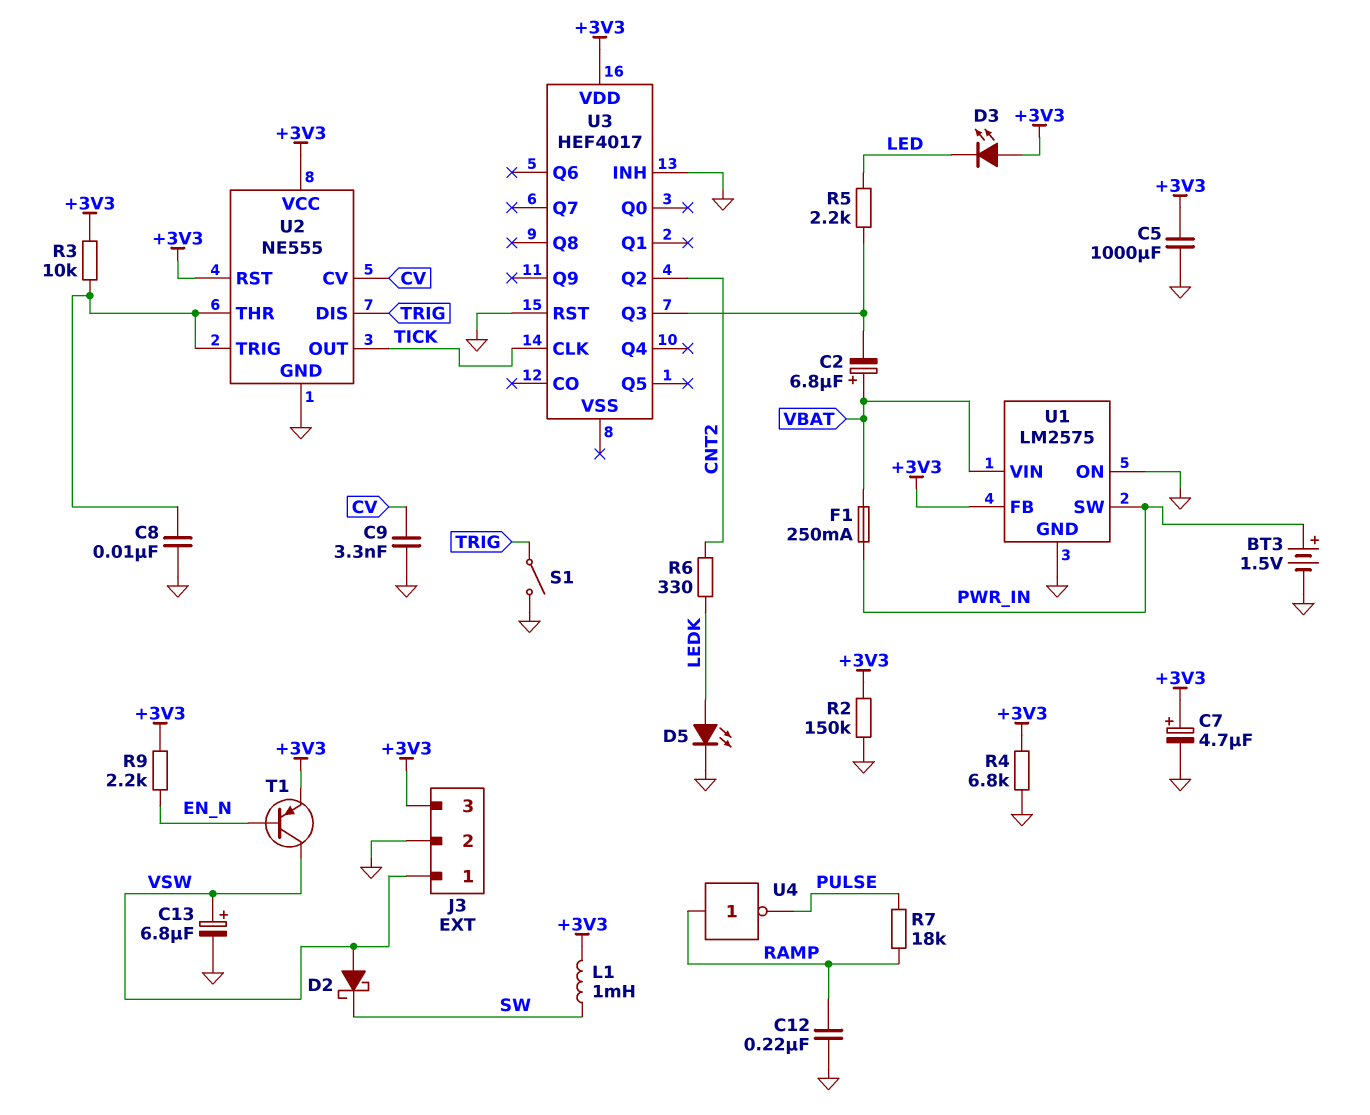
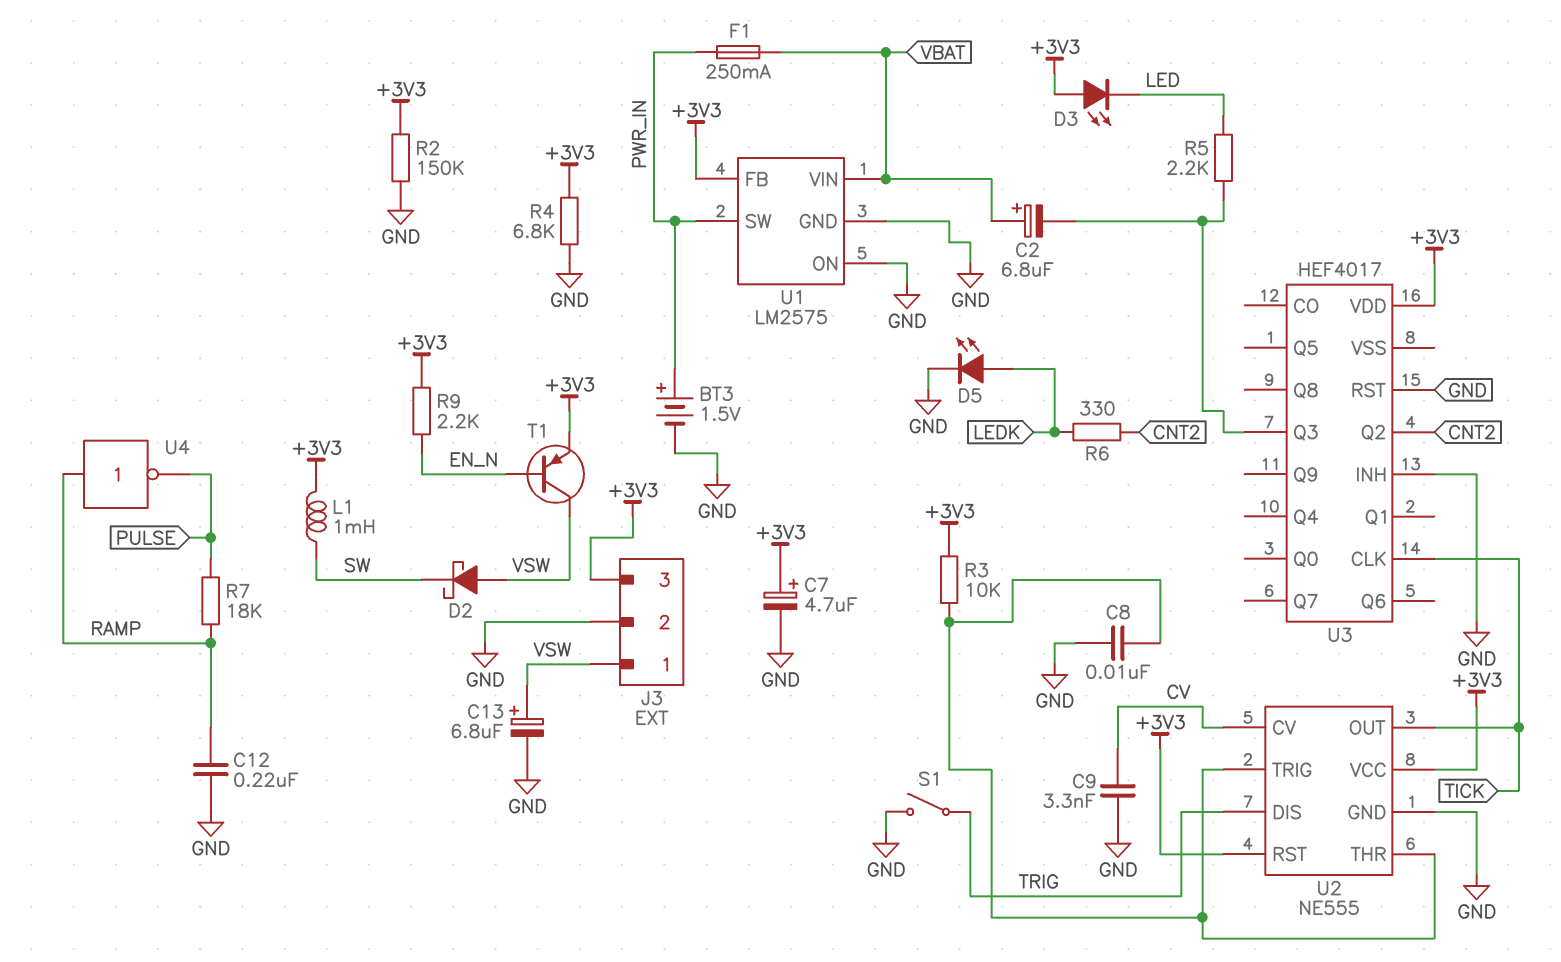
C5: 1000uF (+3V3, GND) -> none

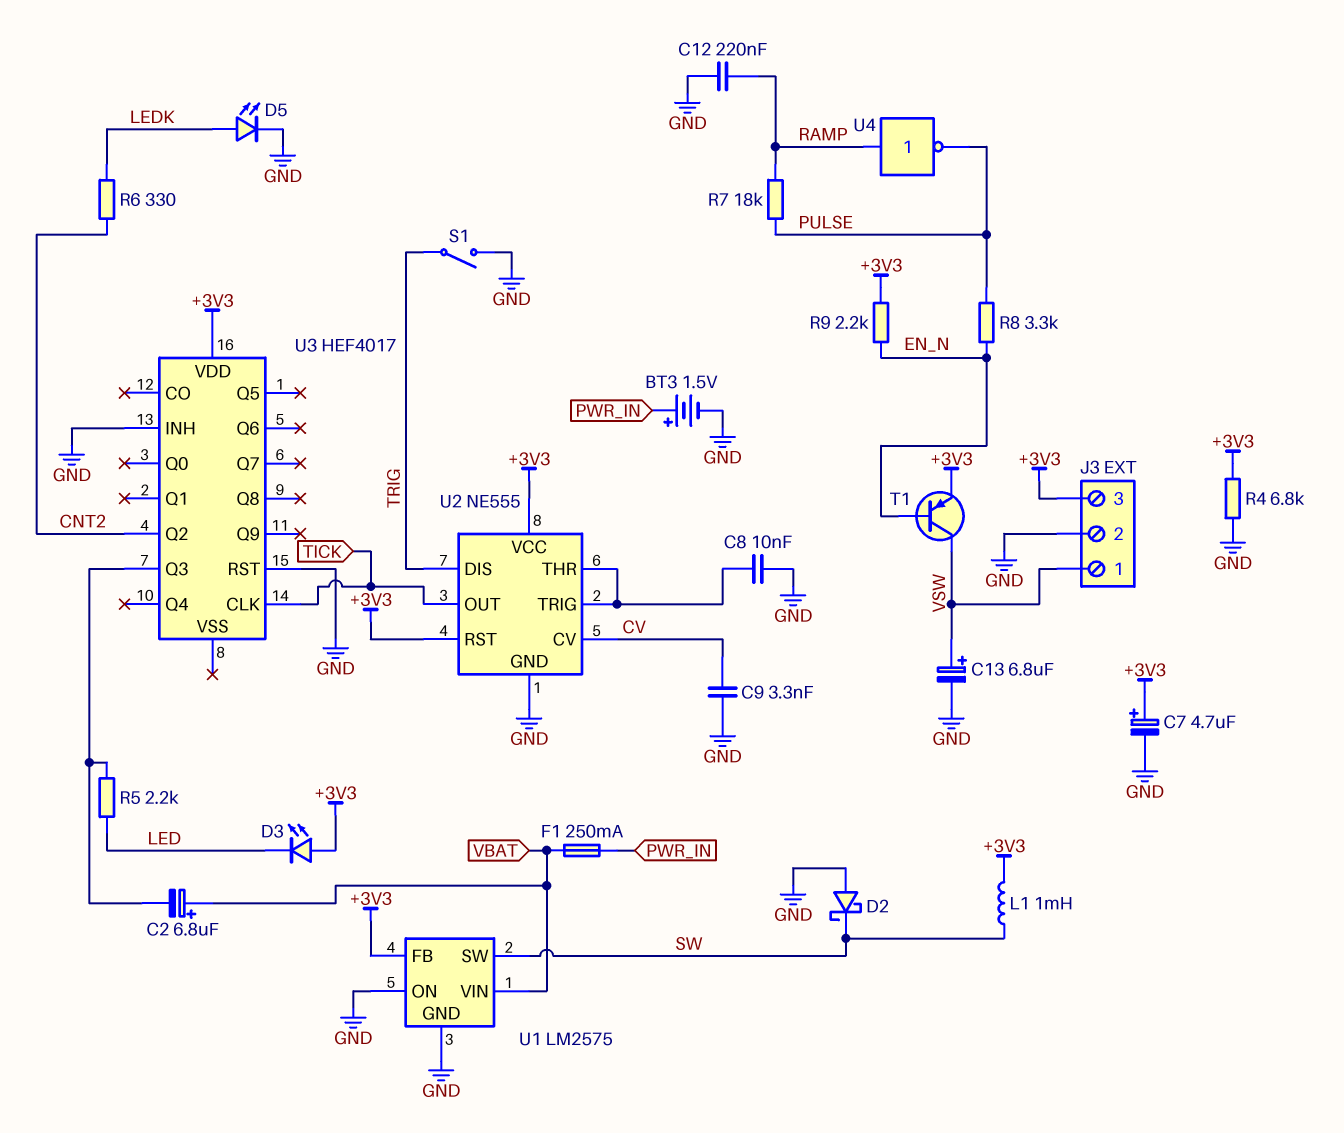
D2: schottky (A VSW, K SW) -> schottky (A GND, K SW)
R2: 150k (+3V3, GND) -> none
R3: 10k (+3V3, U2/THR) -> none
R8: none -> 3.3k (EN_N, PULSE)
U1 pin SW: PWR_IN -> SW

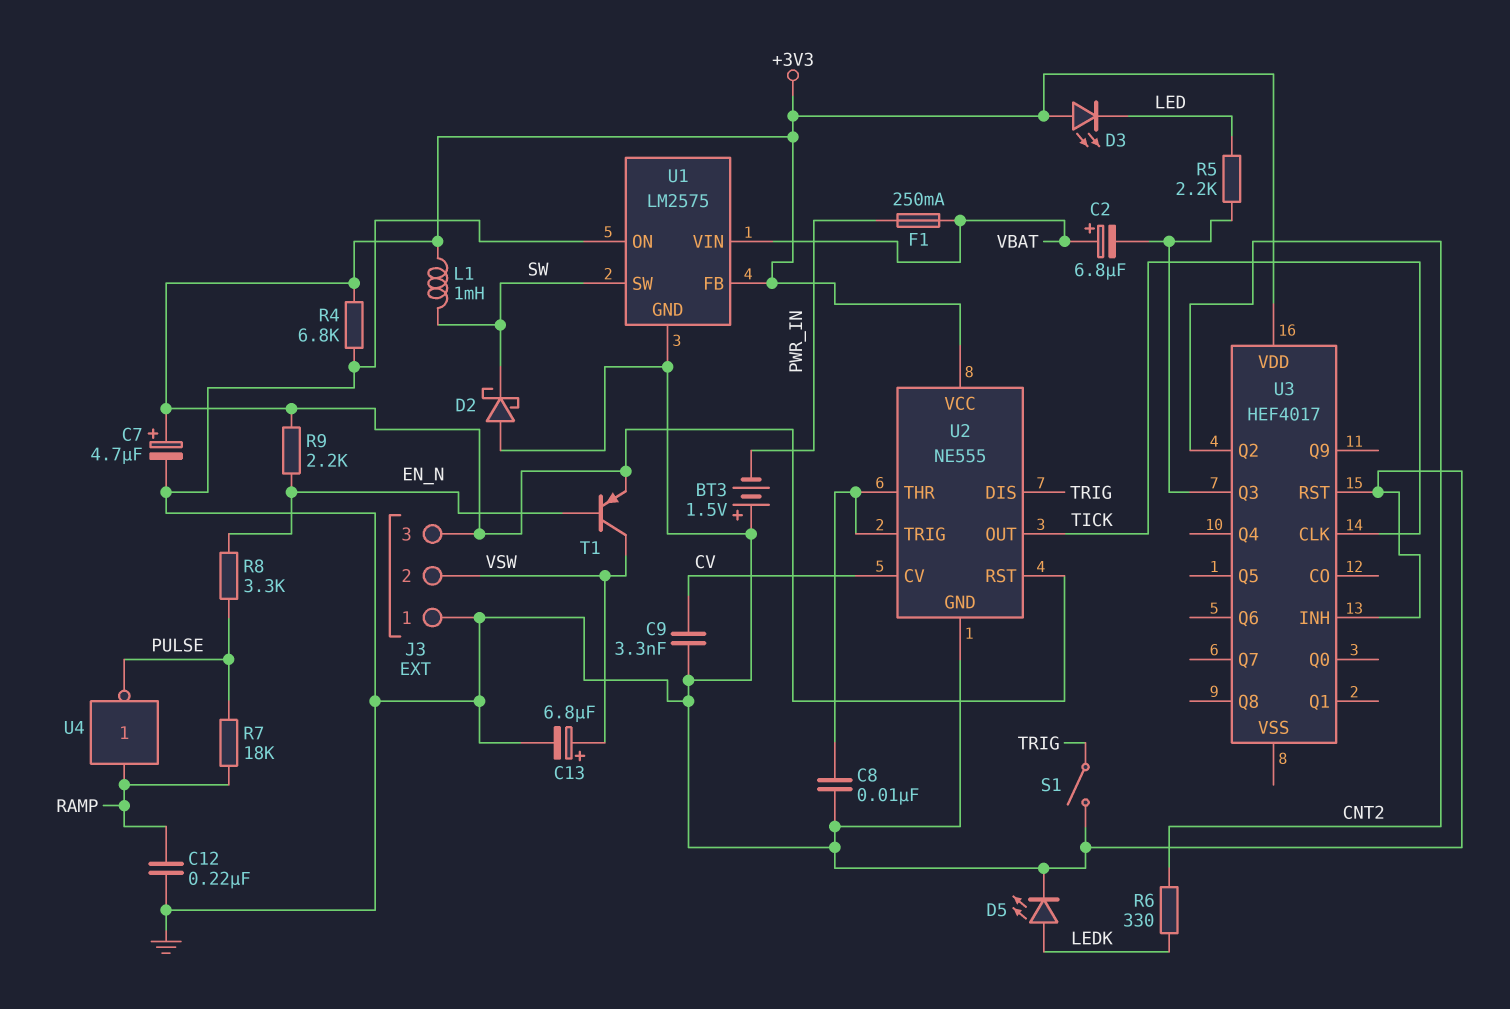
BT3: 1.5V (plus PWR_IN, minus GND) -> 1.5V (plus GND, minus PWR_IN)
J3 pin 1: VSW -> GND
J3 pin 2: GND -> VSW

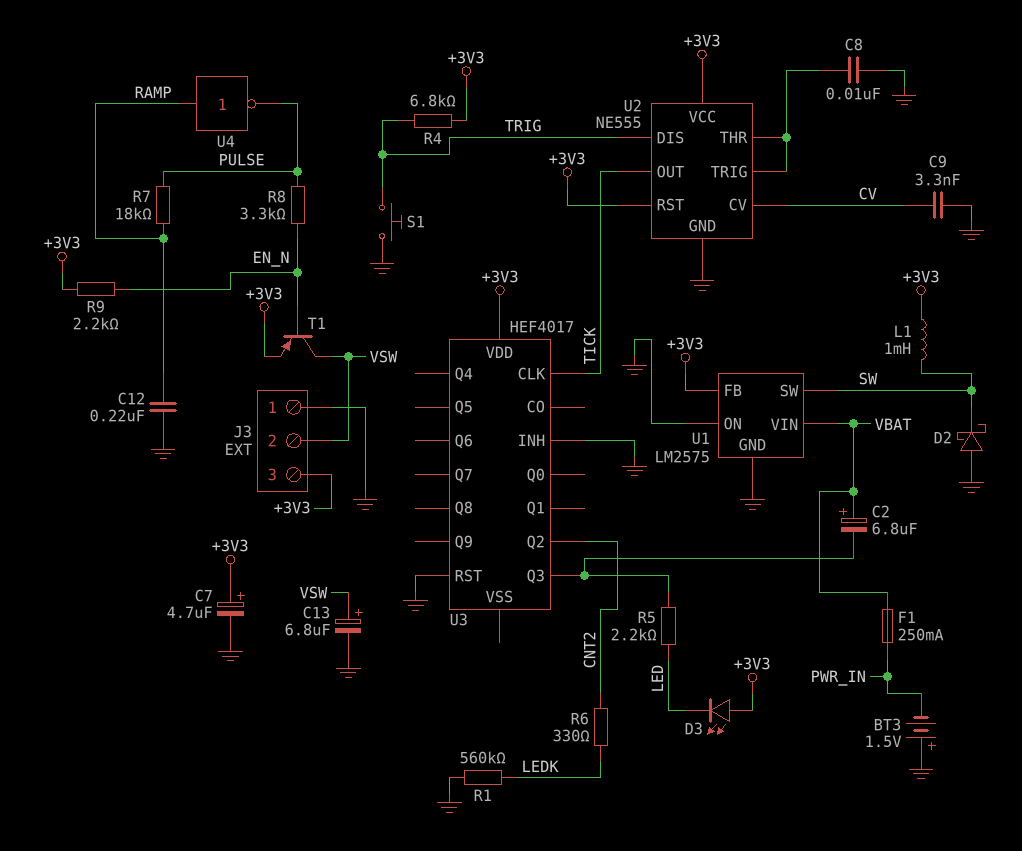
D5: LED (A LEDK, K GND) -> none
R1: none -> 560k (GND, LEDK)
R4: 6.8k (+3V3, GND) -> 6.8k (+3V3, TRIG)
S1: switch (GND, TRIG) -> button (GND, TRIG)

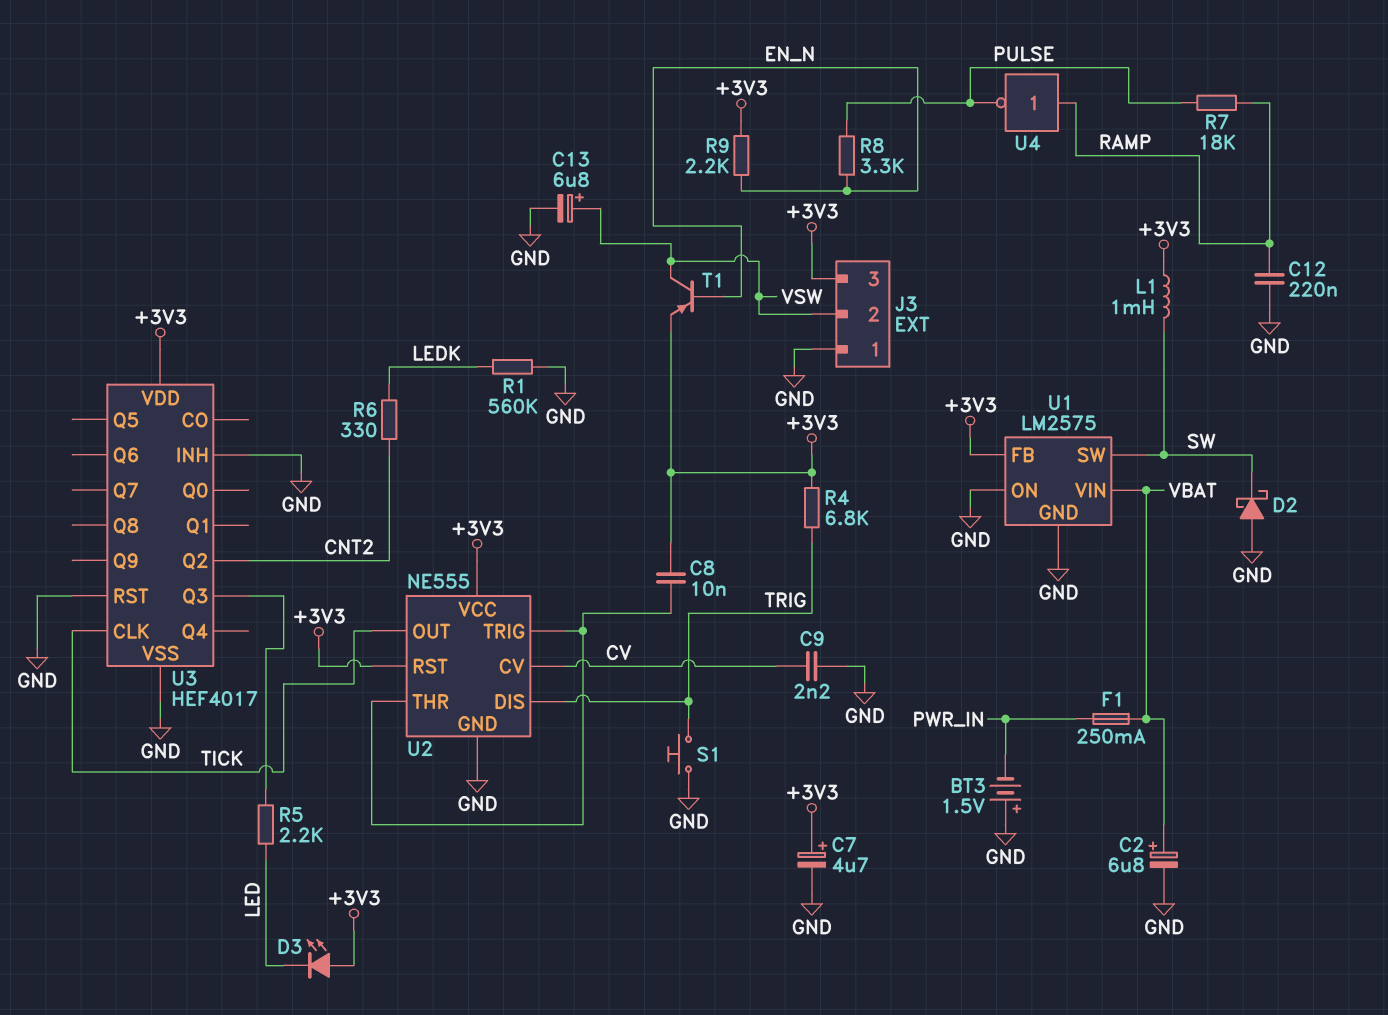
C2: 6.8uF (plus VBAT, minus U3/Q3) -> 6.8uF (plus VBAT, minus GND)
C8: 10nF (GND, U2/THR) -> 10nF (+3V3, U2/THR)
C9: 3.3nF (CV, GND) -> 2.2nF (CV, GND)
U3 pin VSS: none -> GND

